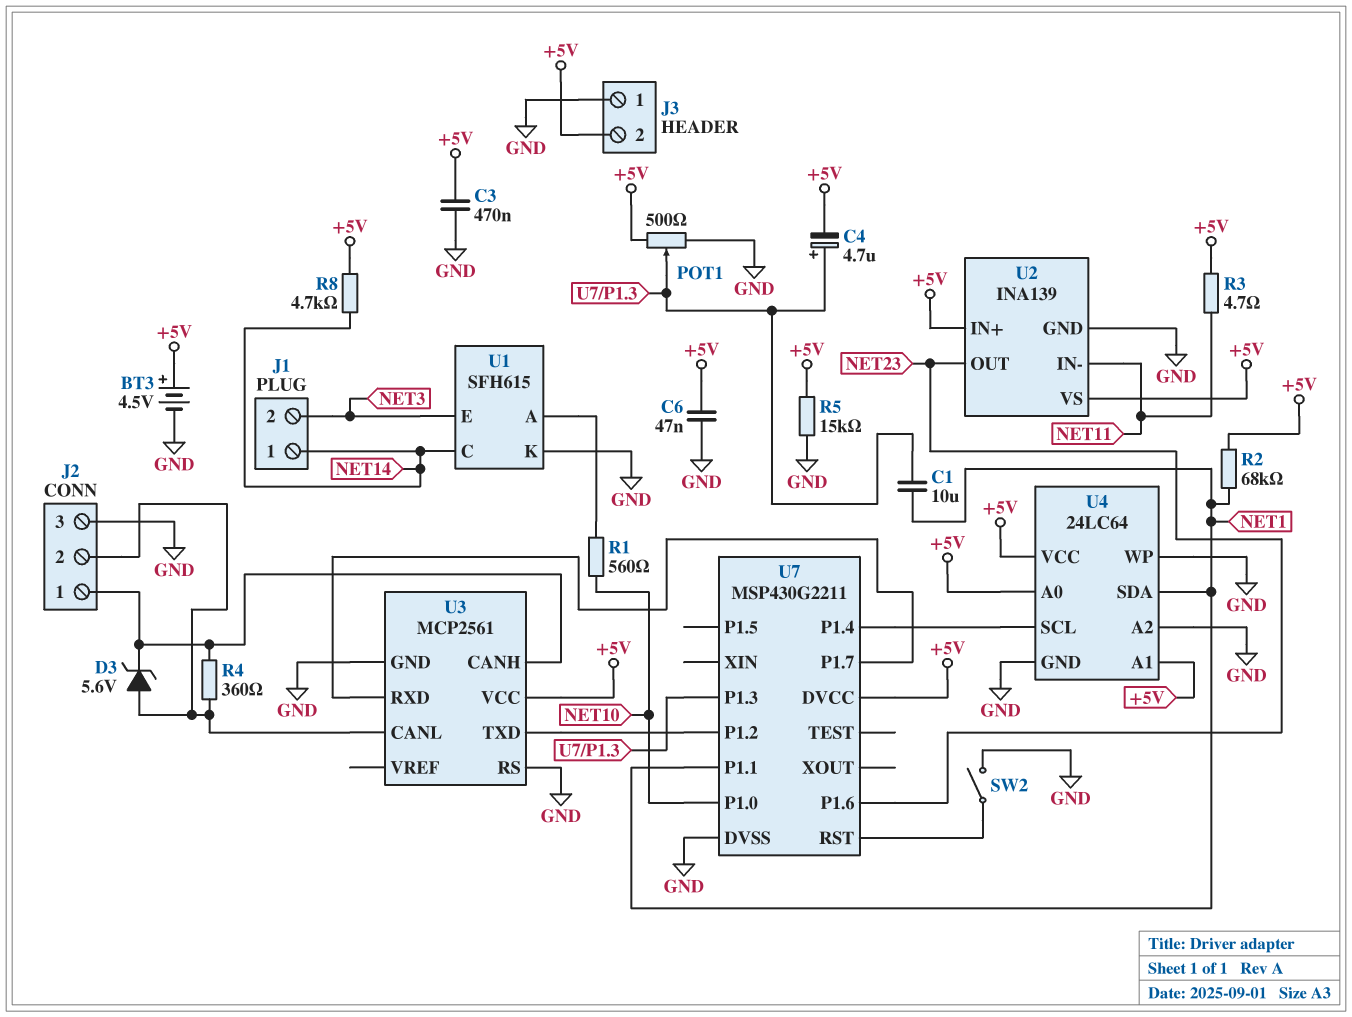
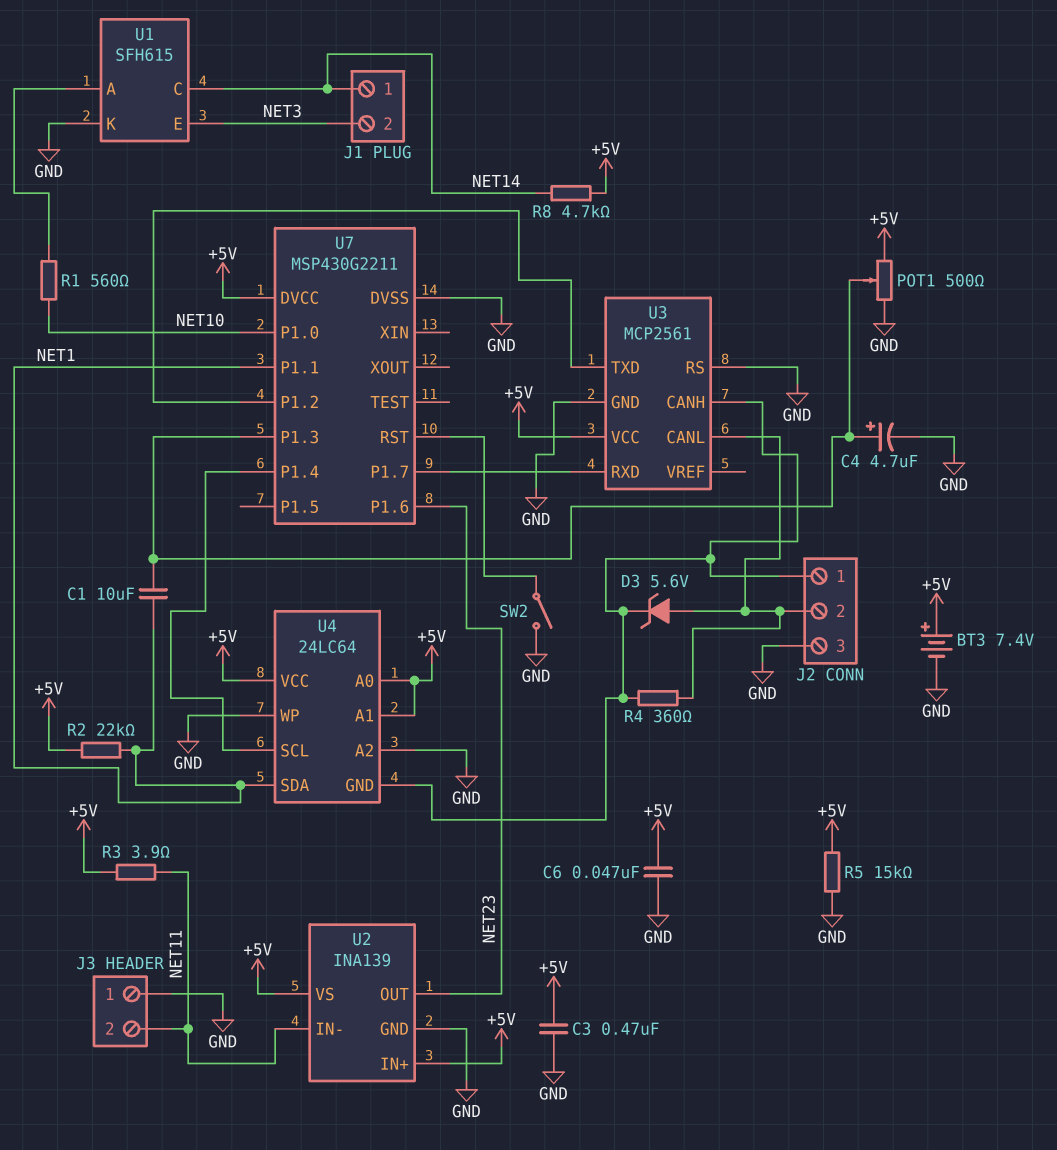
BT3: 4.5V (plus +5V, minus GND) -> 7.4V (plus +5V, minus GND)
C4: 4.7uF (plus U7/P1.3, minus +5V) -> 4.7uF (plus U7/P1.3, minus GND)
J3 pin 2: +5V -> NET11
R2: 68k (+5V, NET1) -> 22k (+5V, NET1)
R3: 4.7 (+5V, NET11) -> 3.9 (+5V, NET11)
U4 pin GND: GND -> J2/1

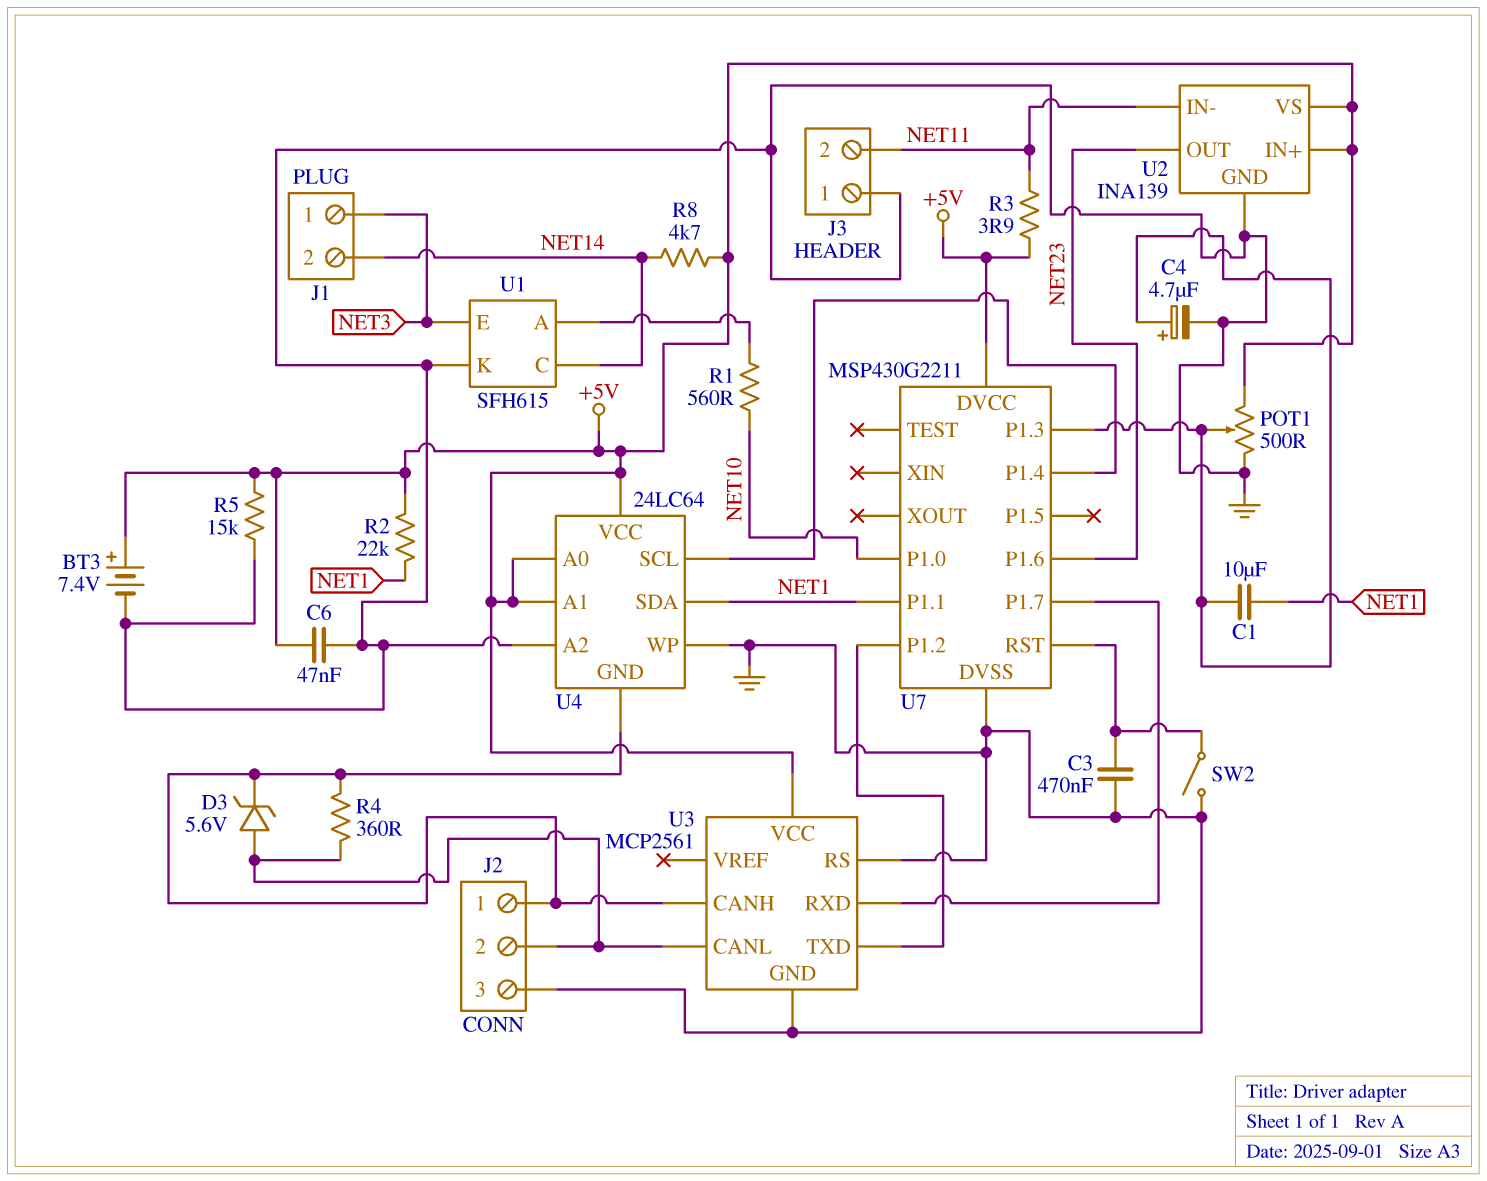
C3: 470nF (+5V, GND) -> 470nF (GND, U7/RST)
J1 pin 1: NET14 -> NET3
J1 pin 2: NET3 -> NET14

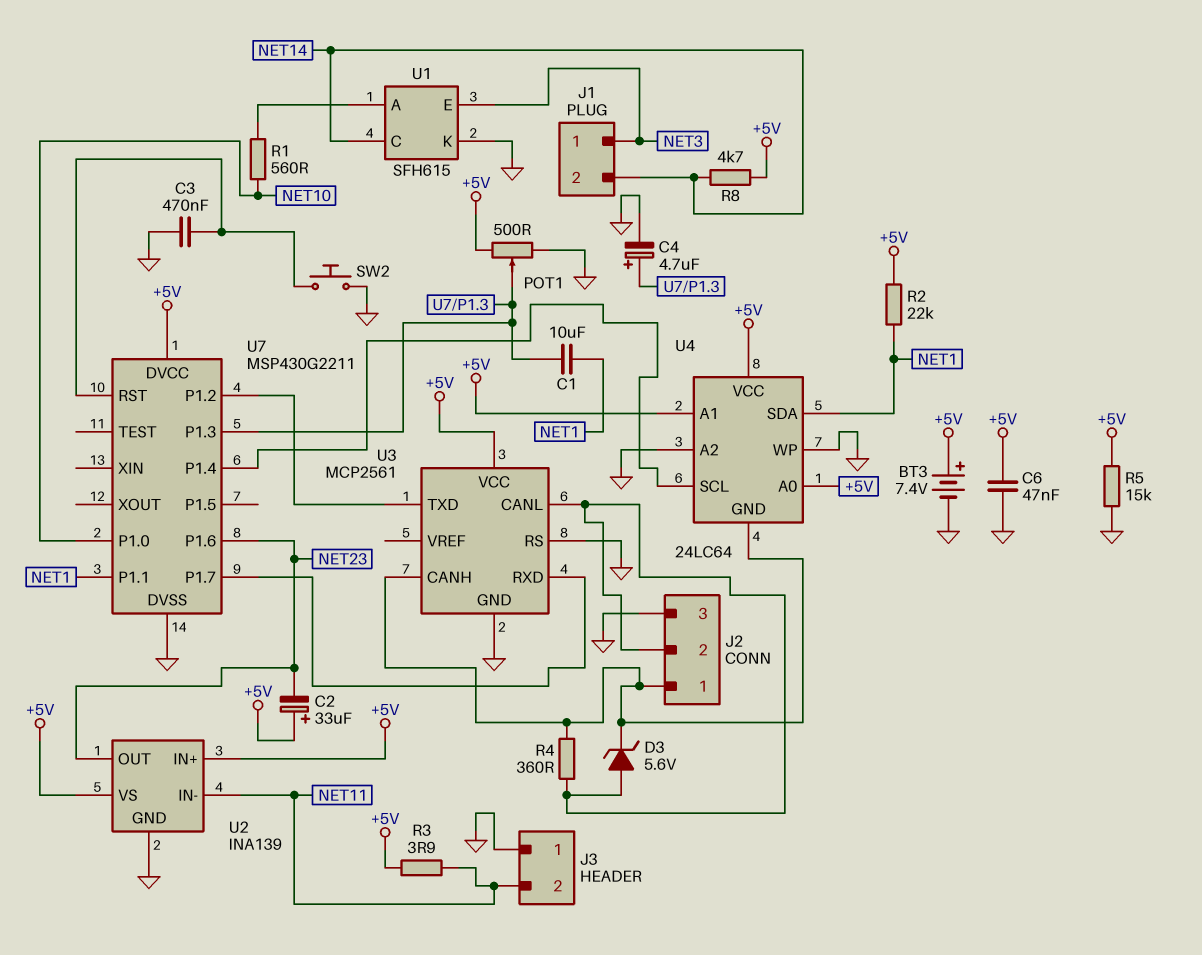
C2: none -> 33uF (plus +5V, minus NET23)
SW2: switch (GND, U7/RST) -> button (GND, U7/RST)

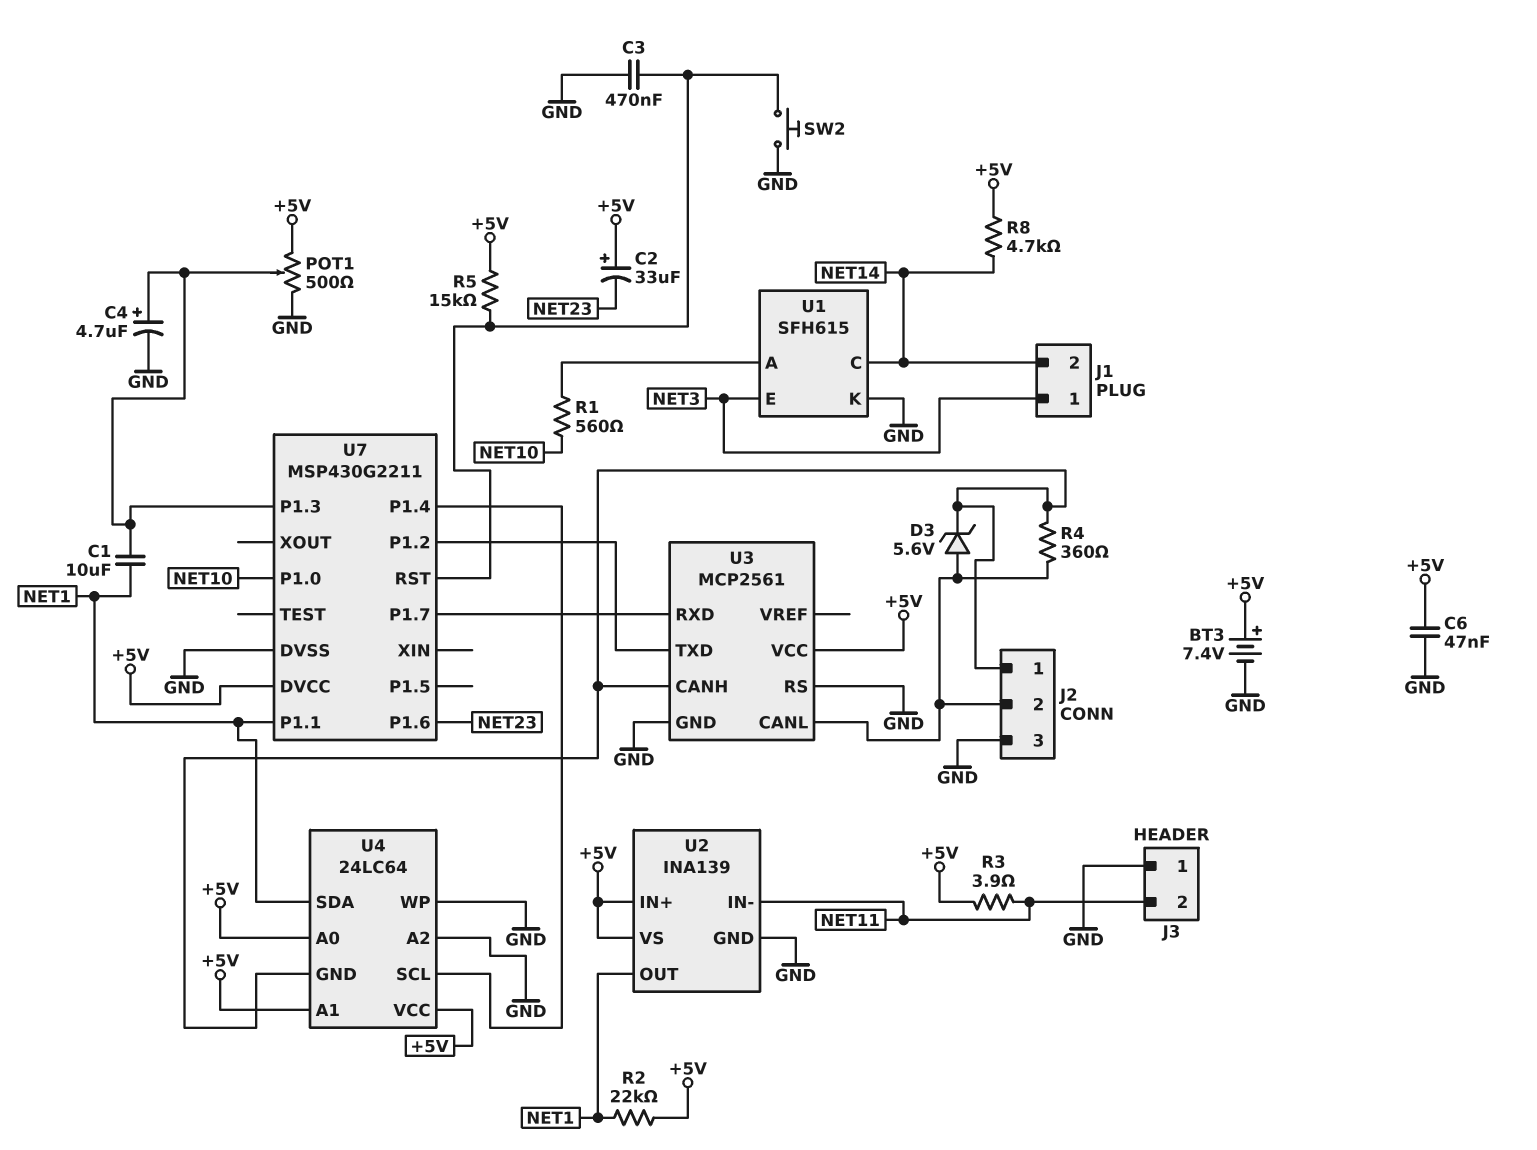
R5: 15k (+5V, GND) -> 15k (+5V, U7/RST)
U2 pin OUT: NET23 -> NET1

